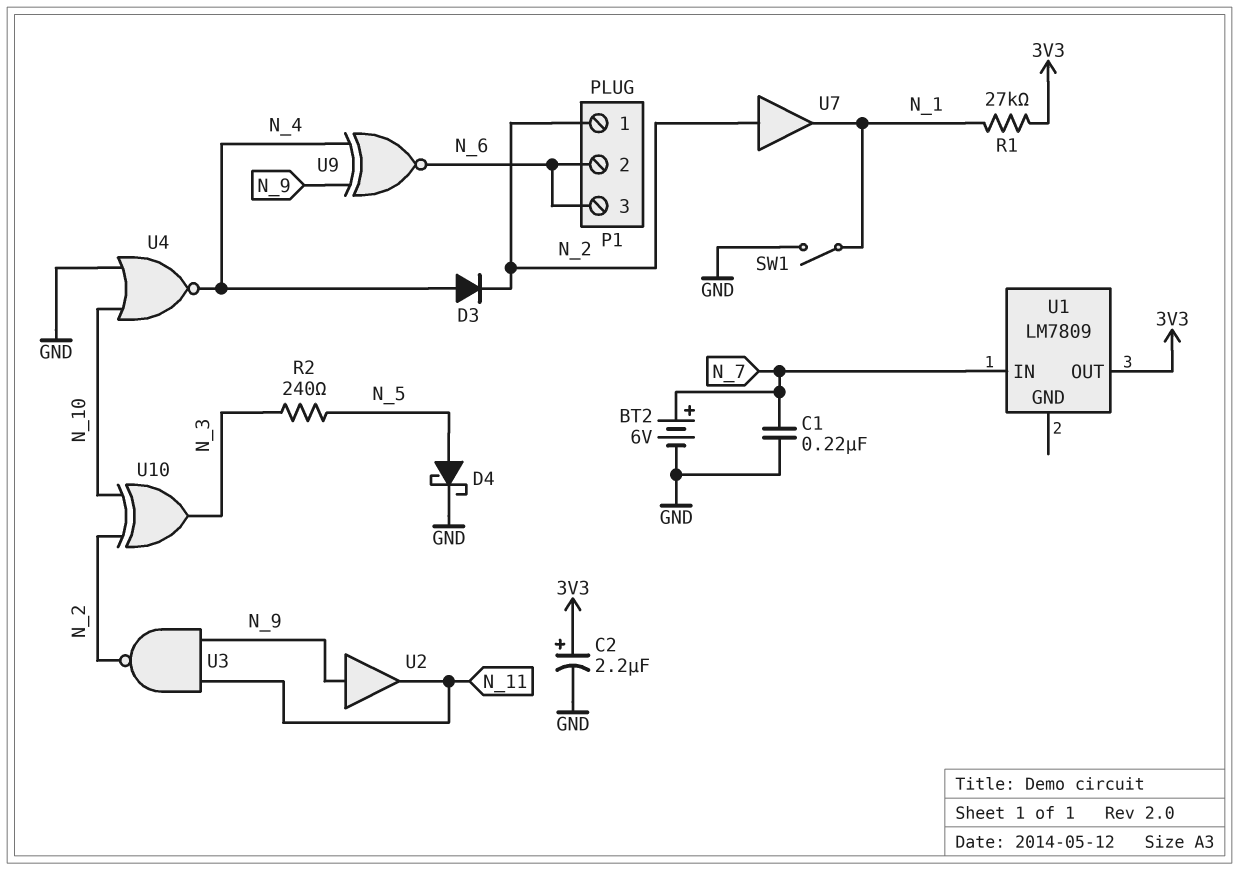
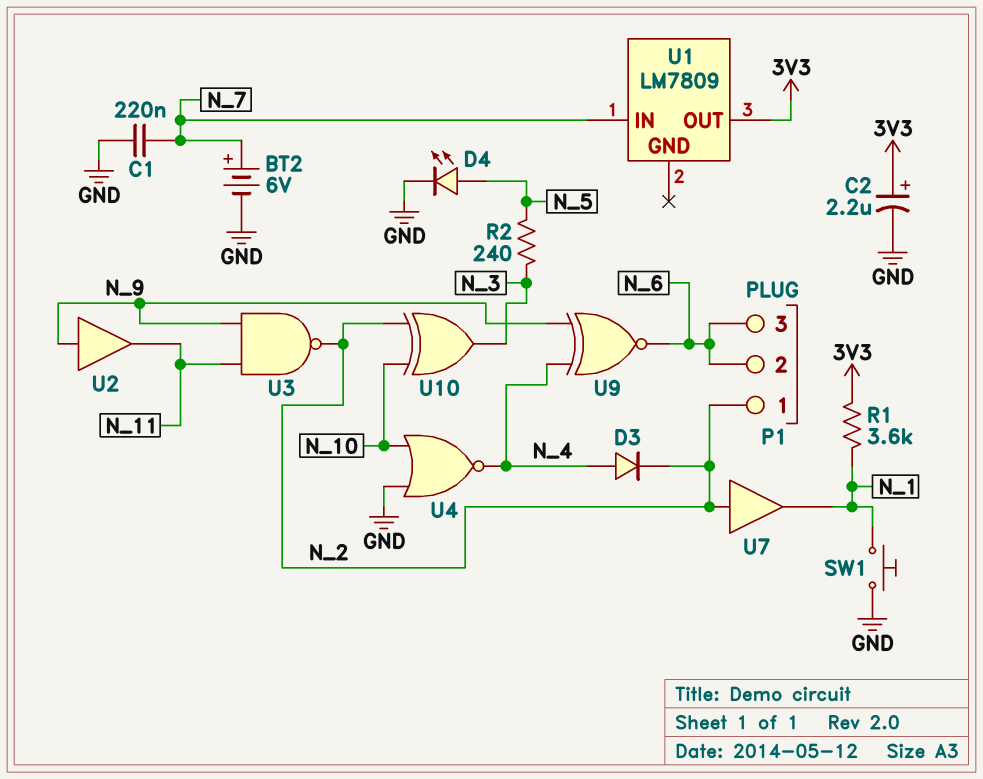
D4: schottky (A N_5, K GND) -> LED (A N_5, K GND)
R1: 27k (3V3, N_1) -> 3.6k (3V3, N_1)
SW1: switch (GND, N_1) -> button (GND, N_1)

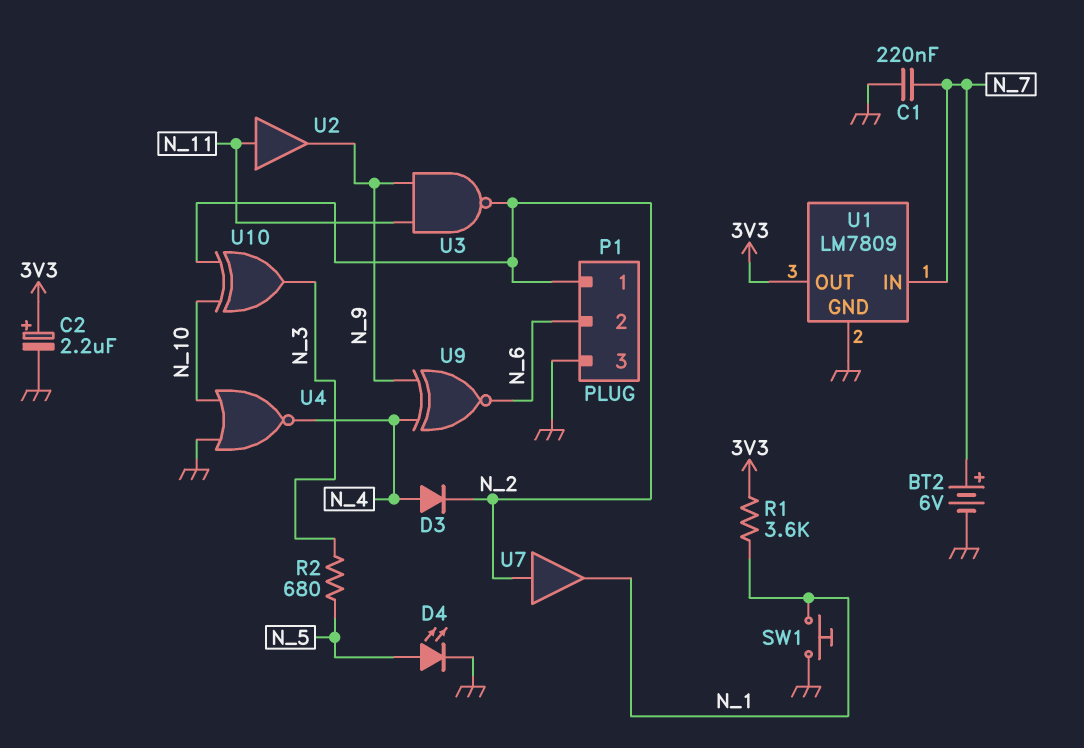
P1 pin 3: N_6 -> GND
R2: 240 (N_3, N_5) -> 680 (N_3, N_5)
U1 pin GND: none -> GND
U2: buffer (in N_9, out N_11) -> buffer (in N_11, out N_9)

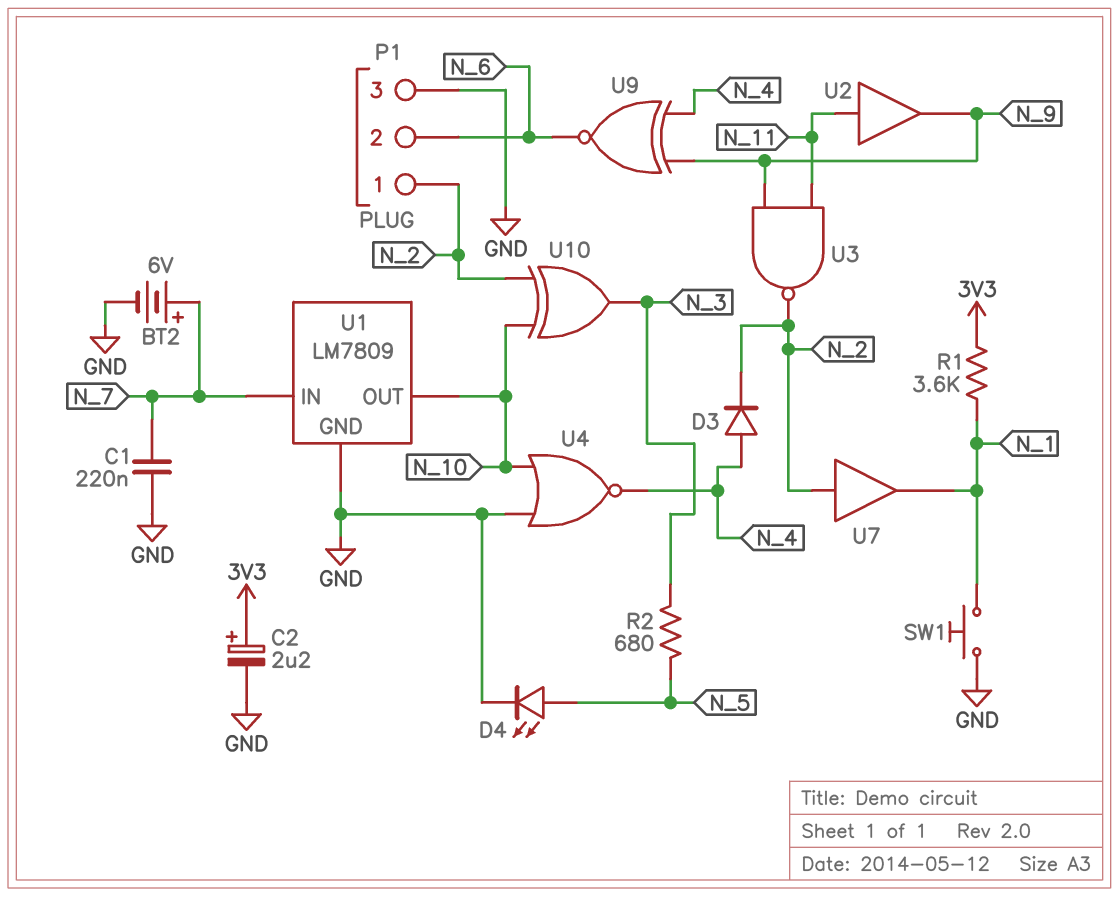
U1 pin OUT: 3V3 -> N_10

